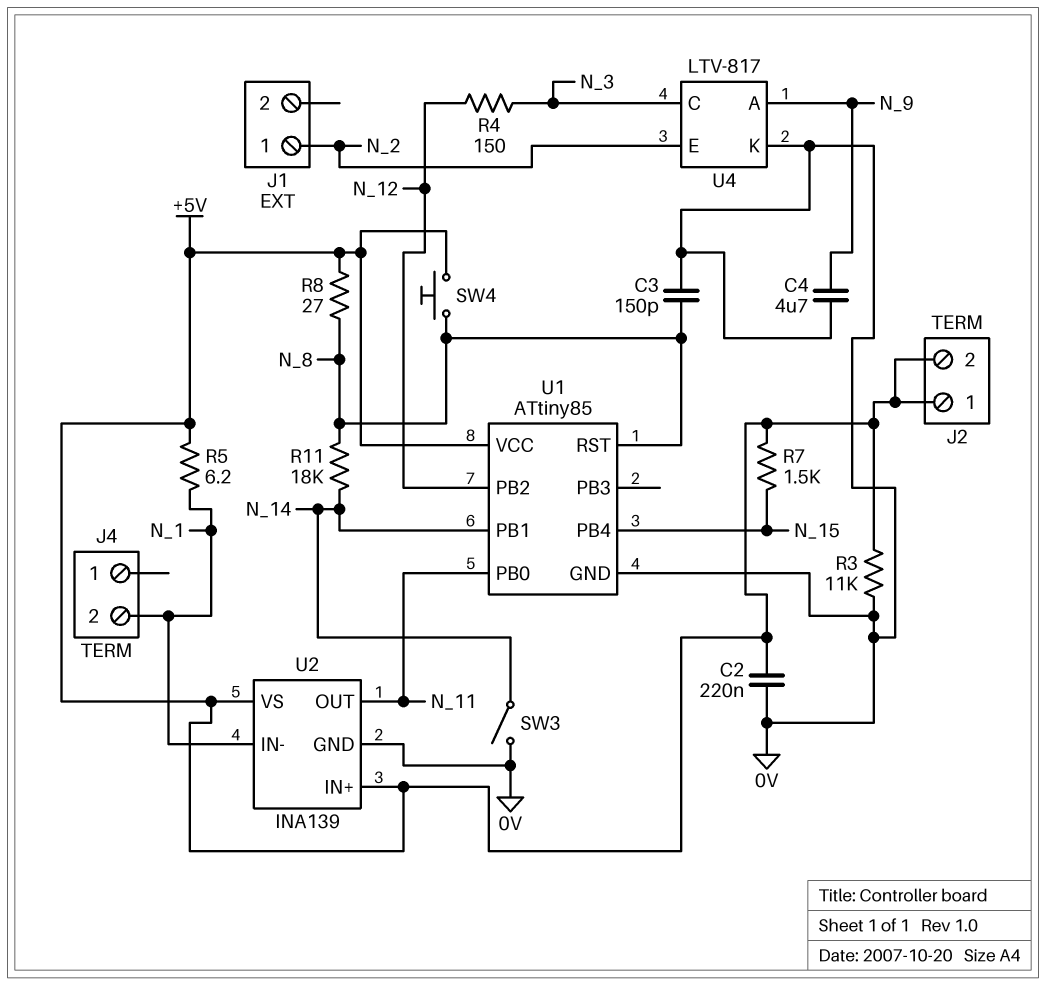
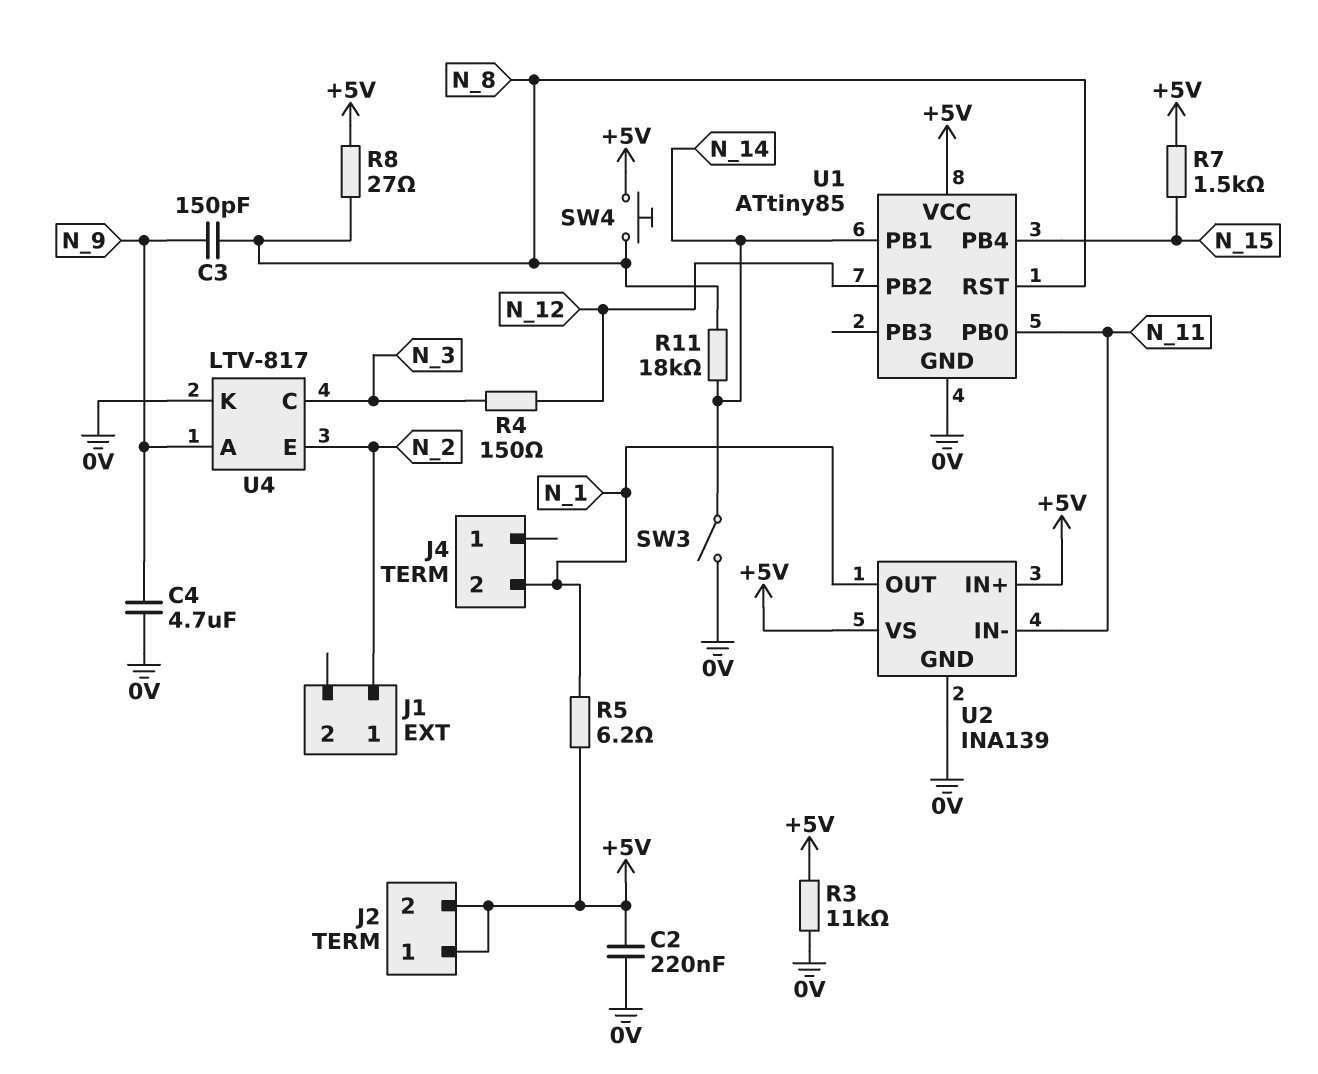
C3: 150pF (0V, N_8) -> 150pF (N_8, N_9)
U2 pin IN-: N_1 -> N_11
U2 pin OUT: N_11 -> N_1

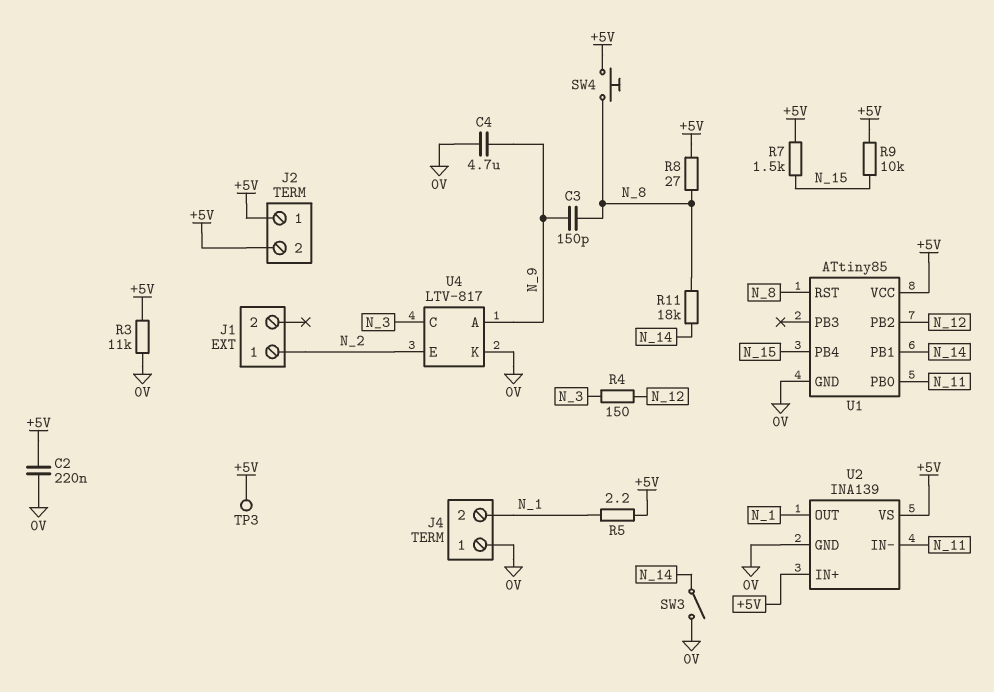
J4 pin 1: none -> 0V
R5: 6.2 (+5V, N_1) -> 2.2 (+5V, N_1)
R9: none -> 10k (+5V, N_15)
TP3: none -> test point (+5V)

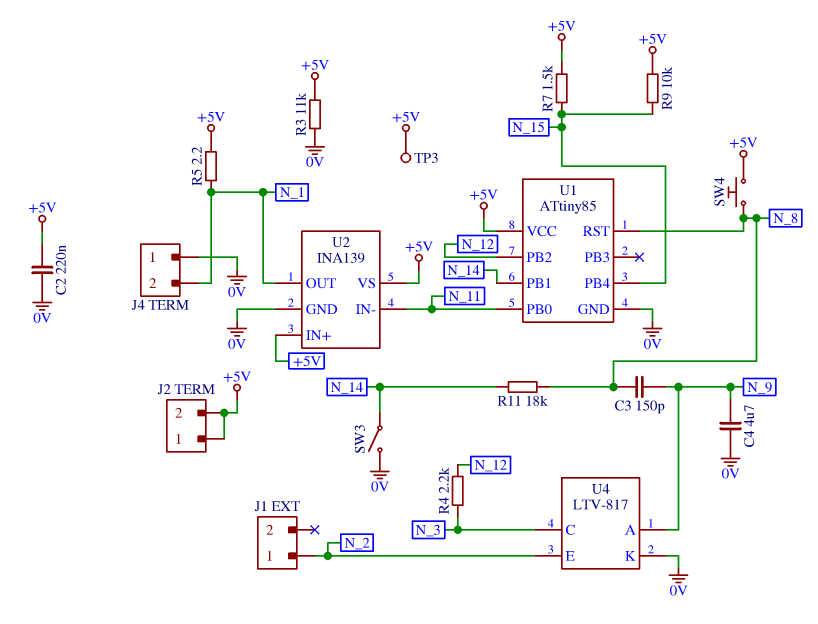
R4: 150 (N_3, N_12) -> 2.2k (N_3, N_12)
R8: 27 (+5V, N_8) -> none

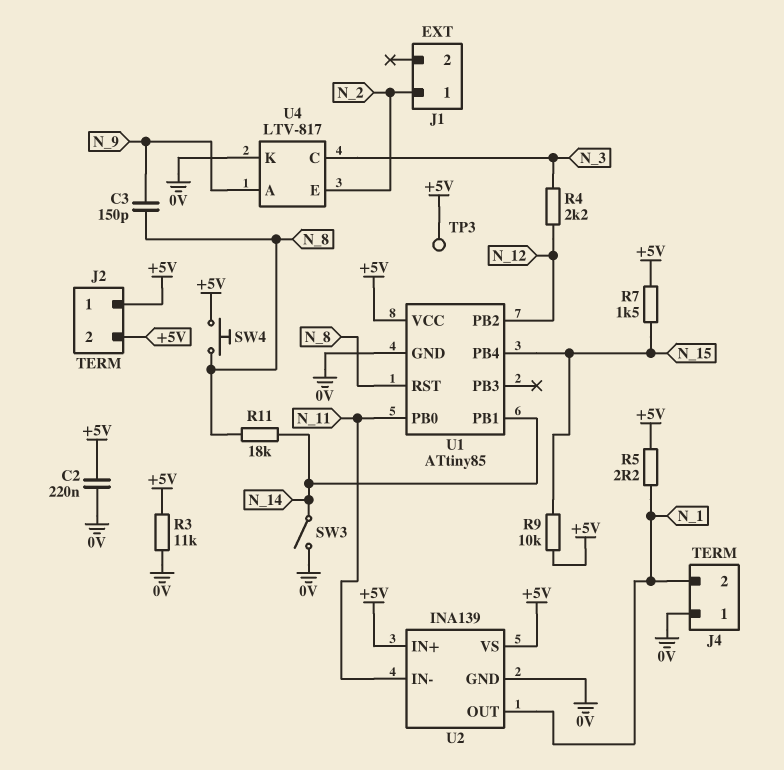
C4: 4.7uF (0V, N_9) -> none

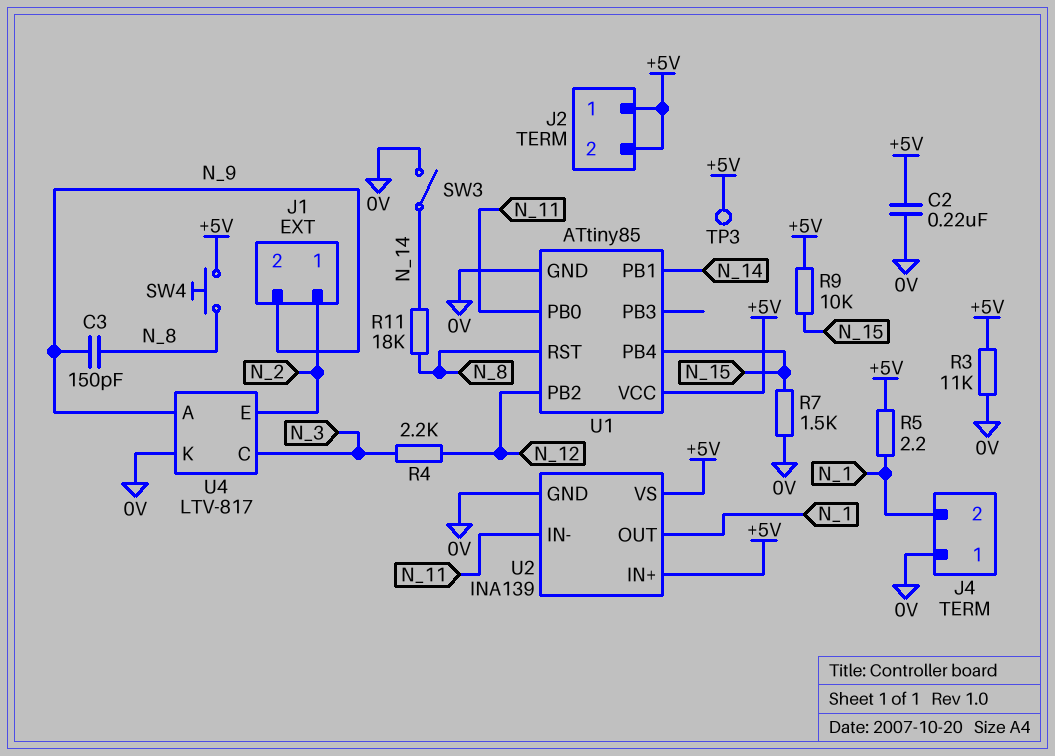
J1 pin 2: none -> N_9
R7: 1.5k (+5V, N_15) -> 1.5k (0V, N_15)

